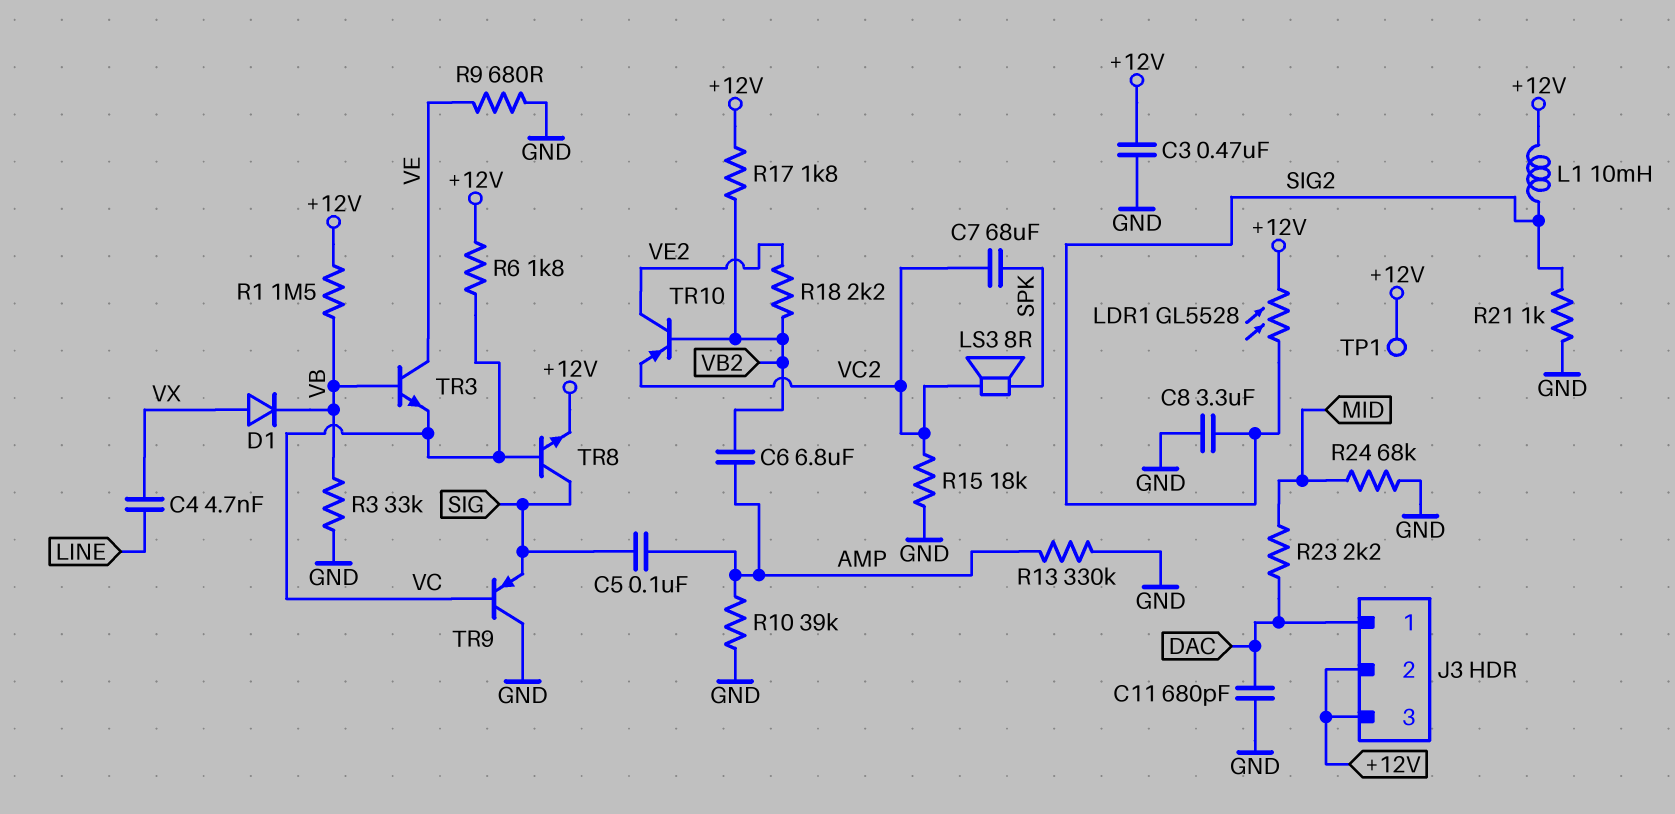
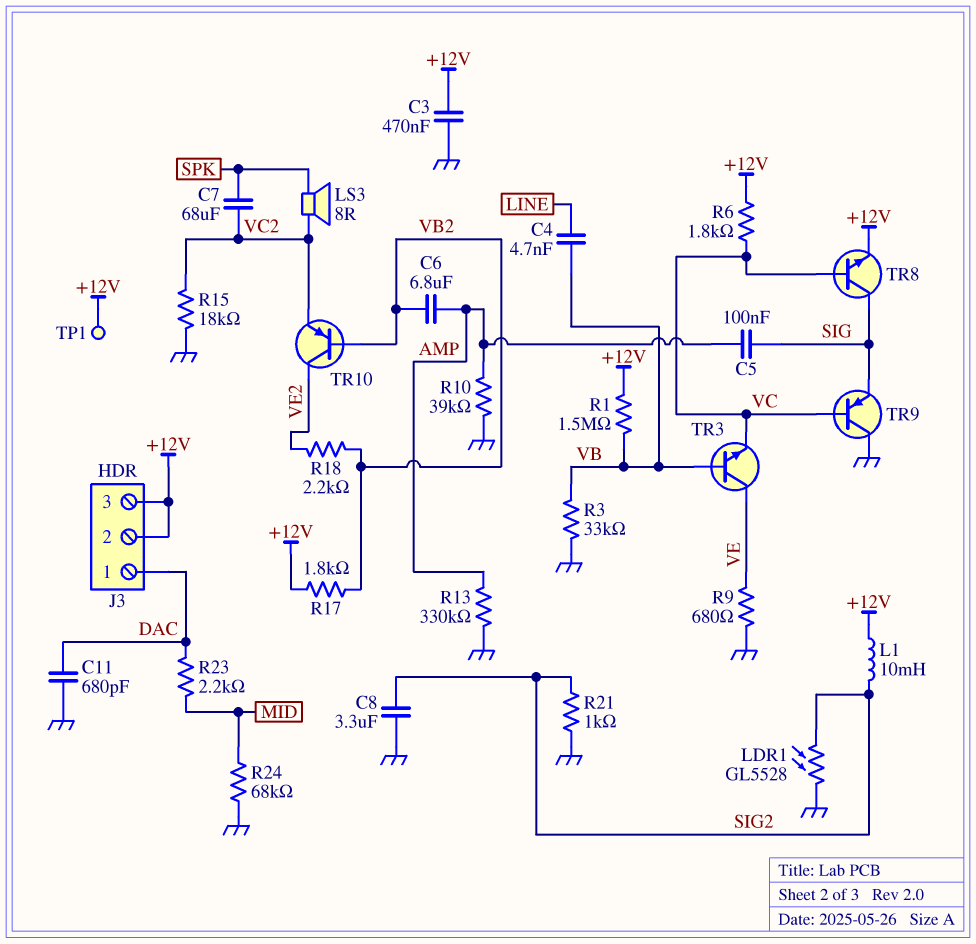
C4: 4.7nF (LINE, VX) -> 4.7nF (LINE, VB)
D1: diode (A VX, K VB) -> none
LDR1: GL5528 (+12V, SIG2) -> GL5528 (GND, SIG2)

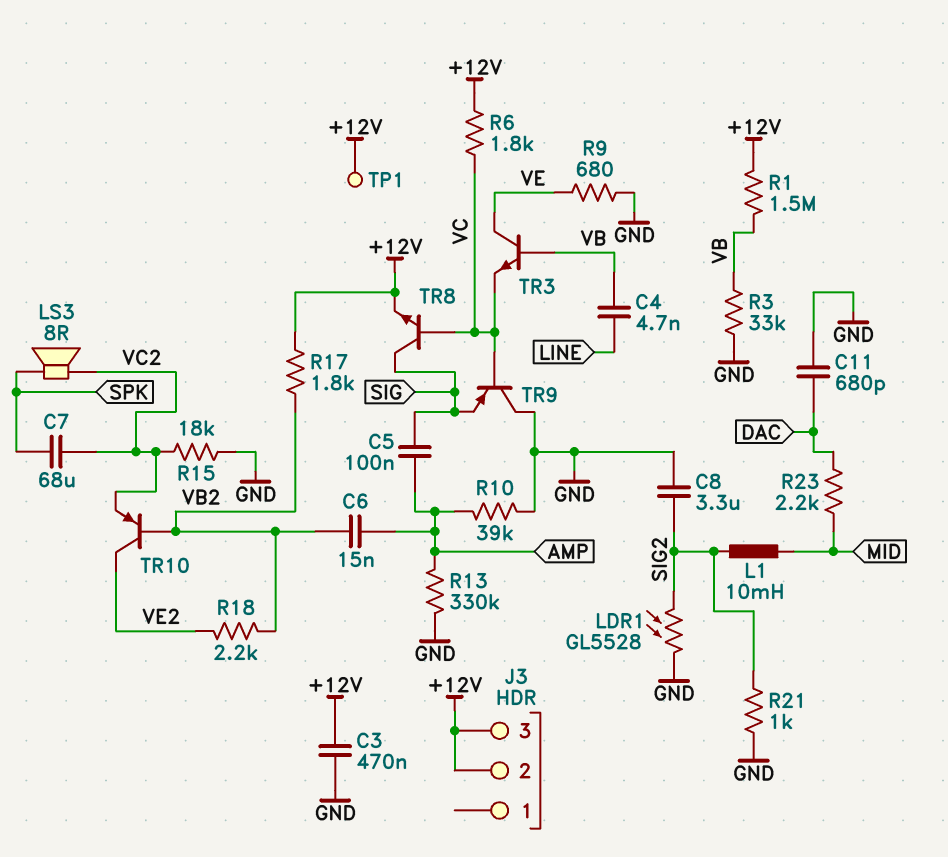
C6: 6.8uF (AMP, VB2) -> 15nF (AMP, VB2)
J3 pin 1: DAC -> none
L1: 10mH (+12V, SIG2) -> 10mH (MID, SIG2)
R24: 68k (GND, MID) -> none

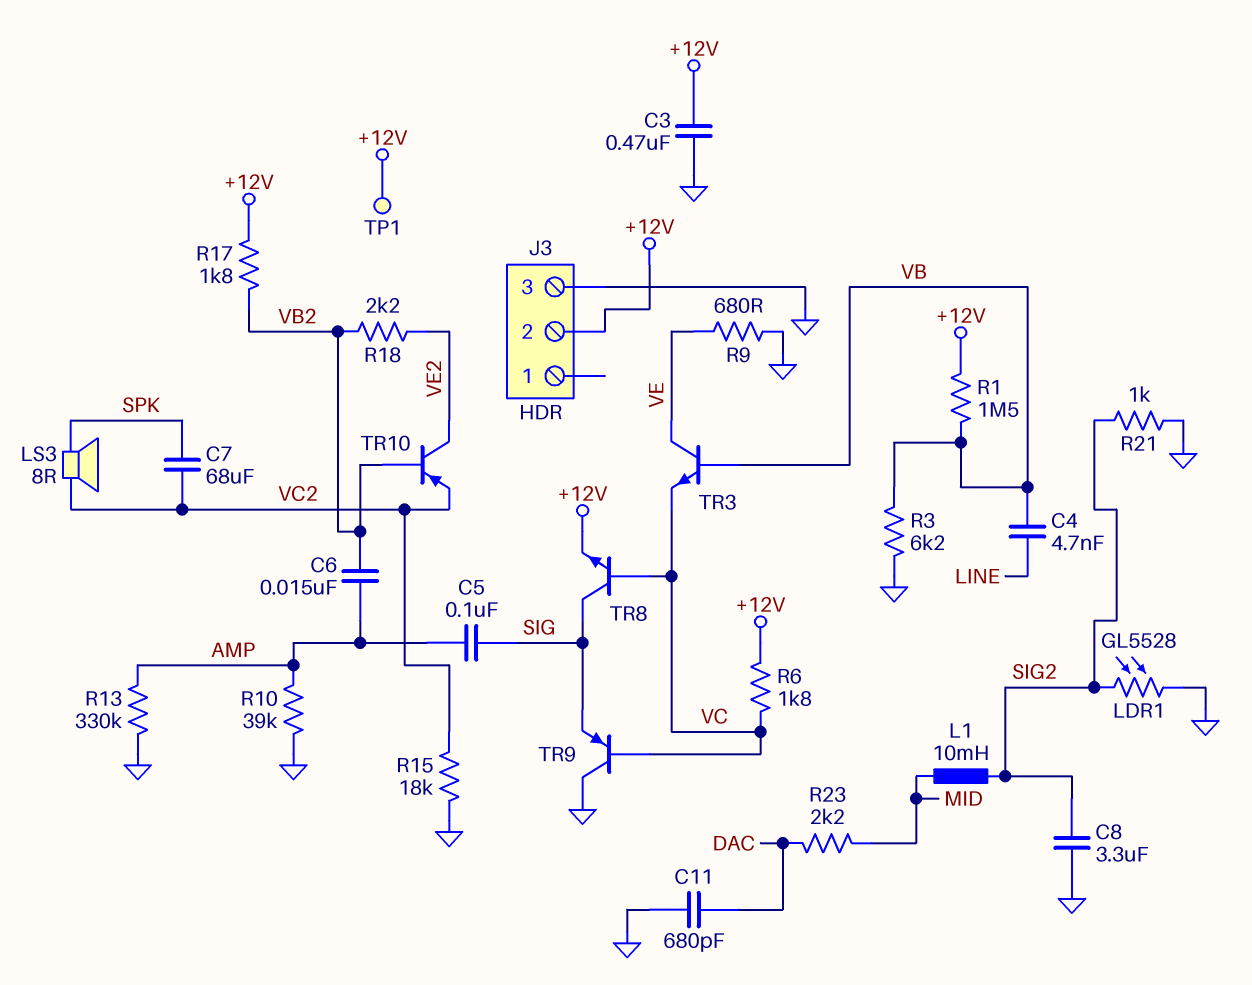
J3 pin 3: +12V -> GND
R3: 33k (GND, VB) -> 6.2k (GND, VB)

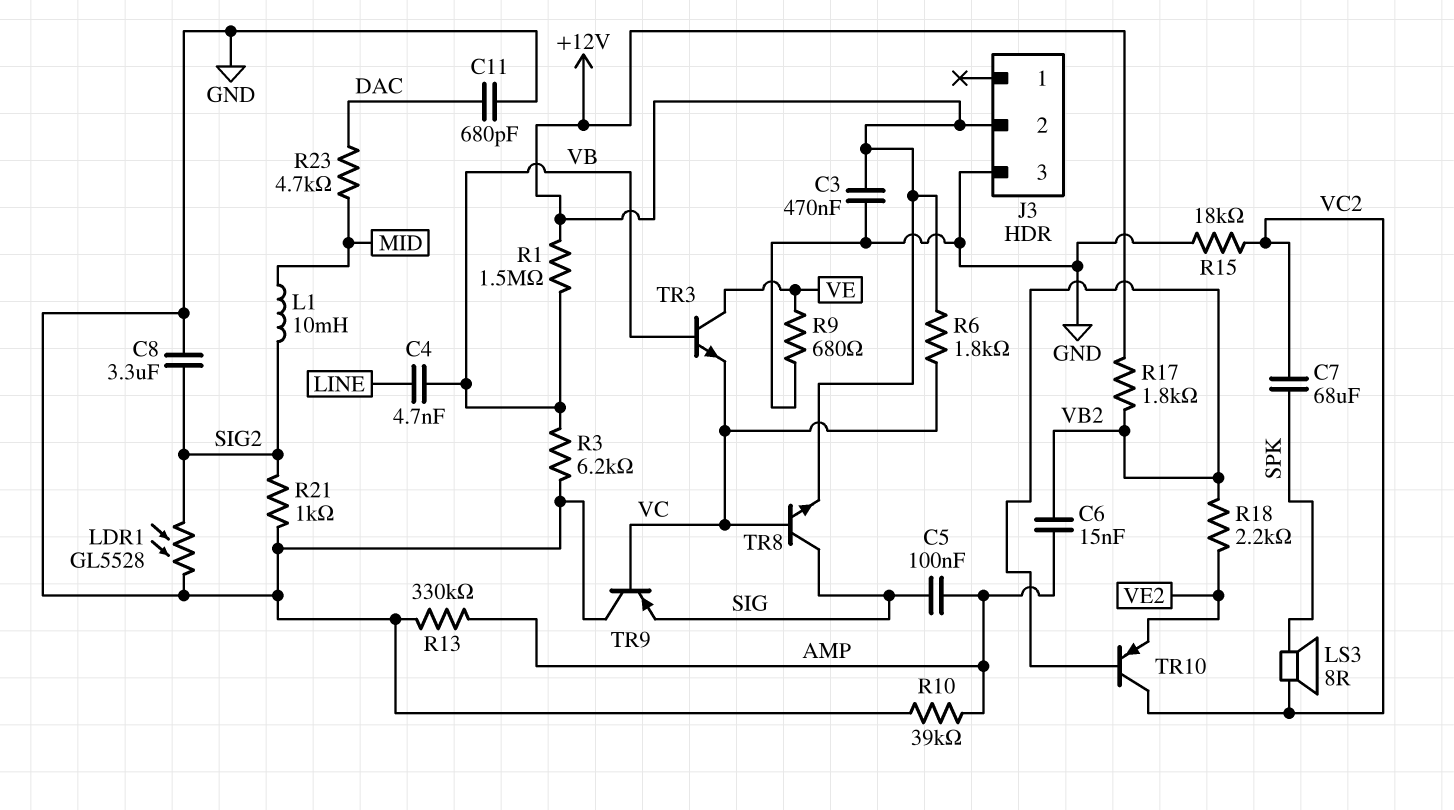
R23: 2.2k (DAC, MID) -> 4.7k (DAC, MID)
TP1: test point (+12V) -> none
TR10: PNP (B VB2, C VE2, E VC2) -> PNP (B VB2, C VC2, E VE2)

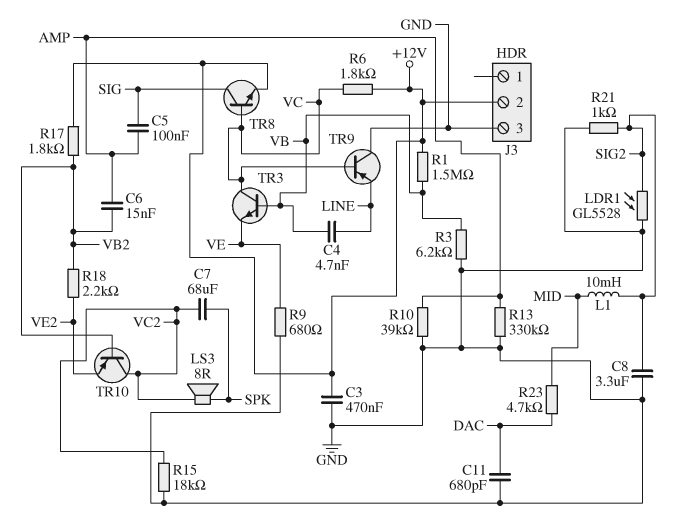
TR3: NPN (B VB, C VE, E VC) -> NPN (B VB, C VC, E VE)
TR9: PNP (B VC, C GND, E SIG) -> PNP (B VC, C GND, E LINE)

